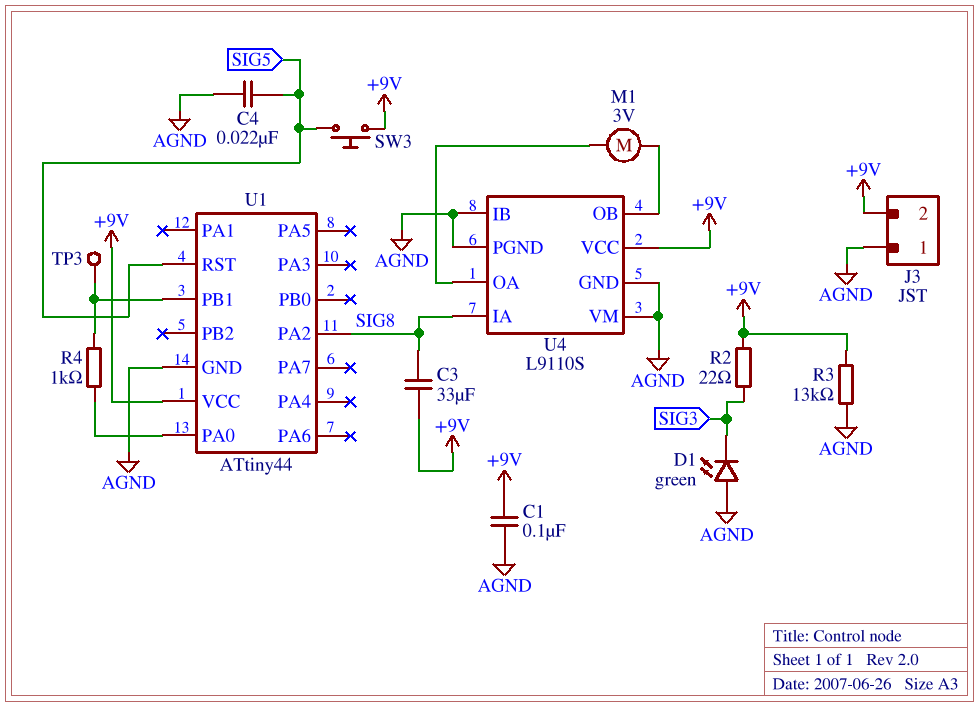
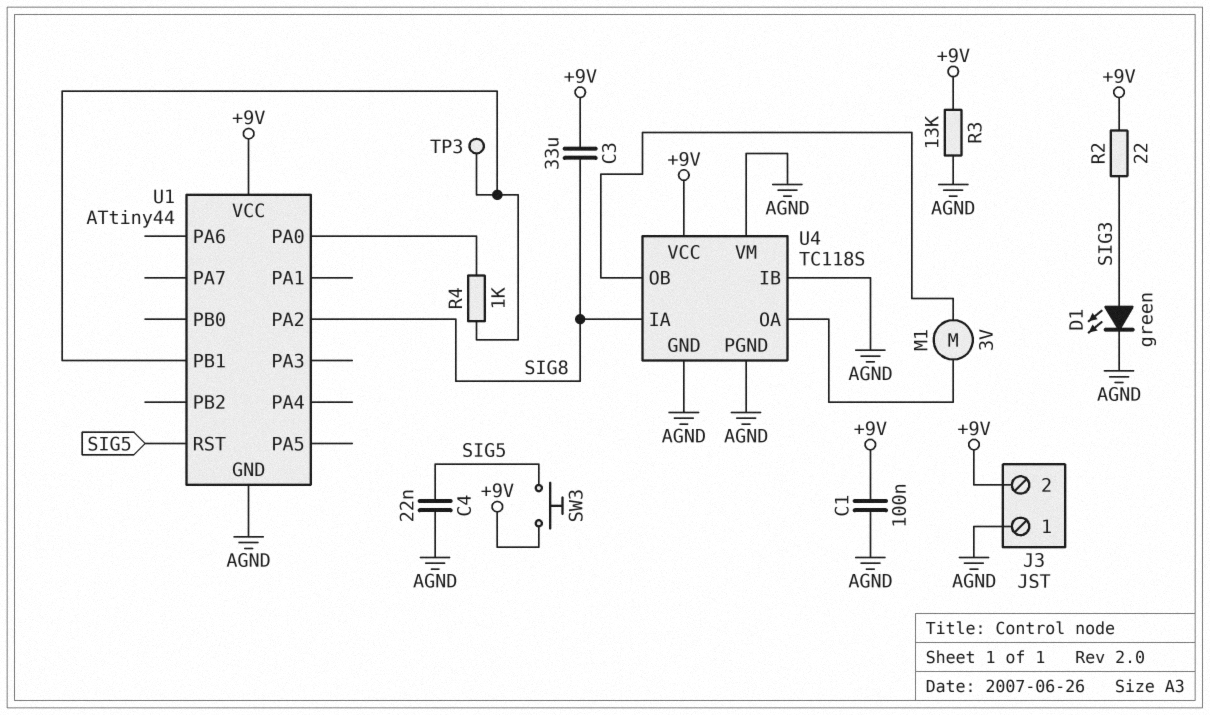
D1: LED green (A AGND, K SIG3) -> LED green (A SIG3, K AGND)
U4: L9110S -> TC118S

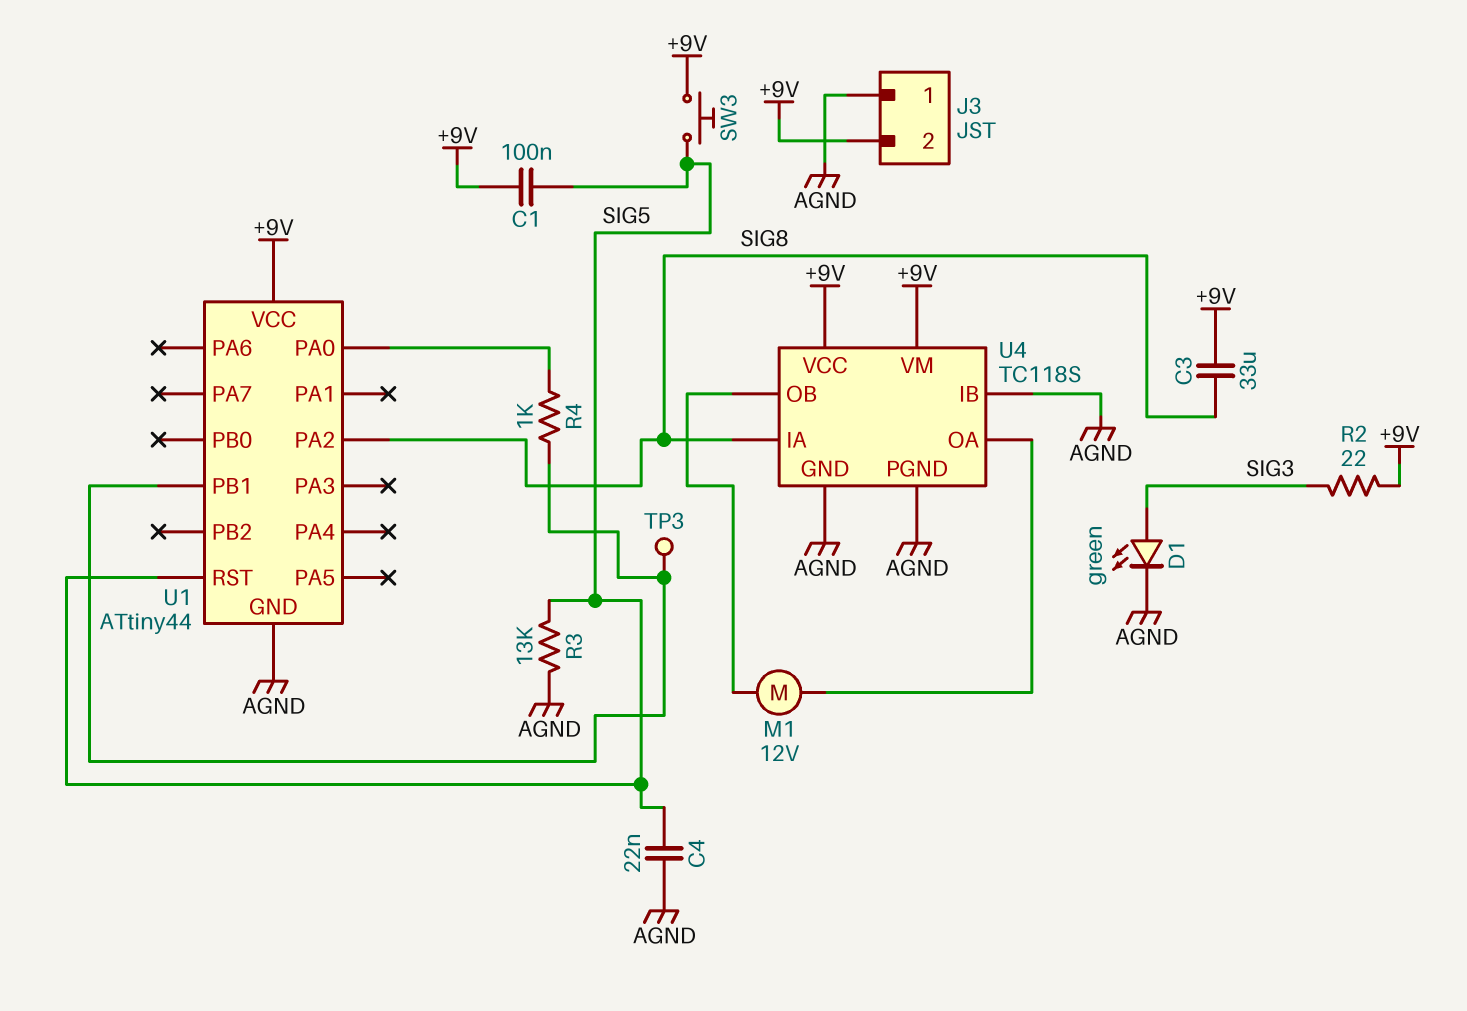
C1: 100nF (+9V, AGND) -> 100nF (+9V, SIG5)
M1: motor 3V (U4/OA, U4/OB) -> motor 12V (U4/OA, U4/OB)
R3: 13k (+9V, AGND) -> 13k (AGND, SIG5)
U4 pin VM: AGND -> +9V

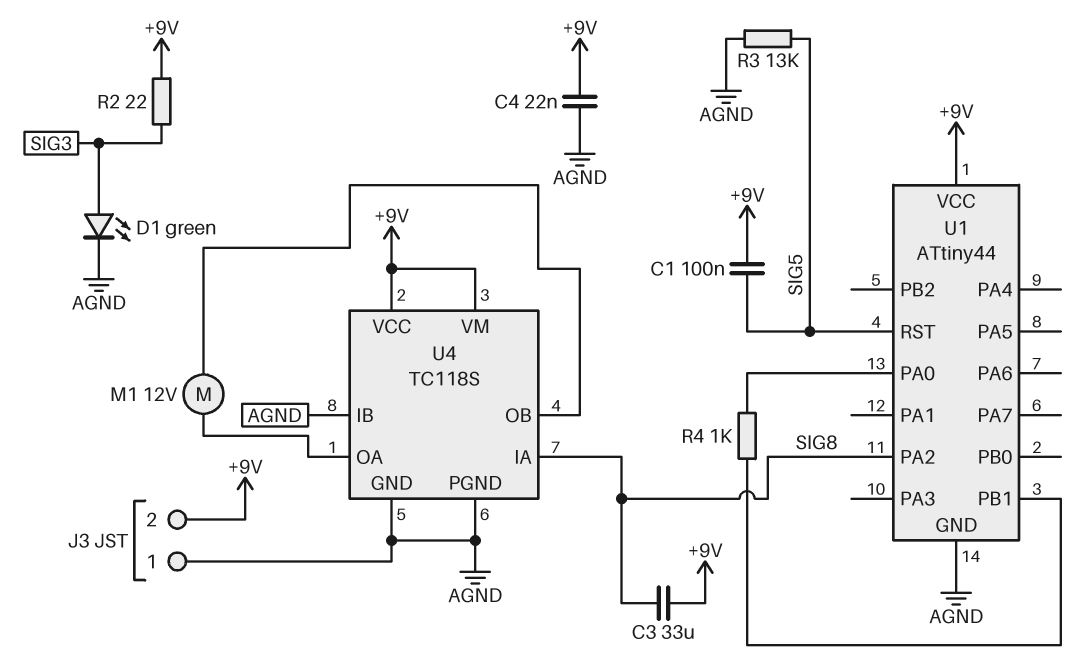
C4: 22nF (AGND, SIG5) -> 22nF (+9V, AGND)
SW3: button (+9V, SIG5) -> none
TP3: test point (U1/PB1) -> none

